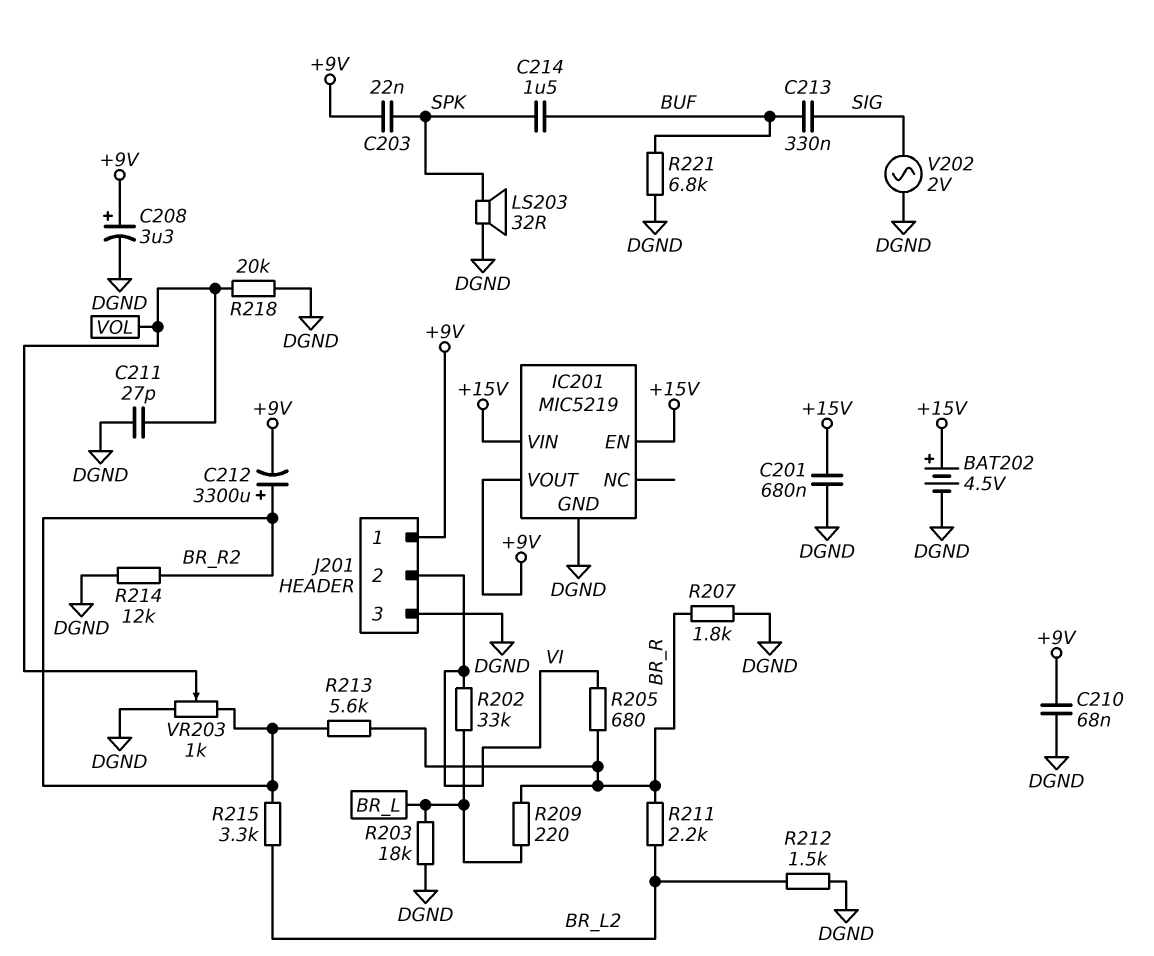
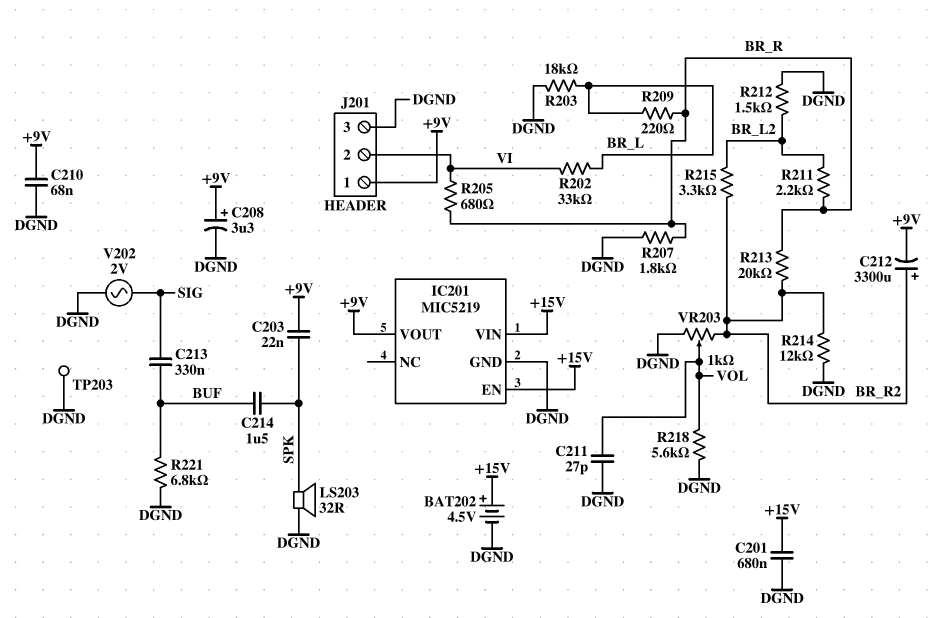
R213: 5.6k (BR_R, BR_R2) -> 20k (BR_R, BR_R2)
R218: 20k (DGND, VOL) -> 5.6k (DGND, VOL)
TP203: none -> test point (DGND)

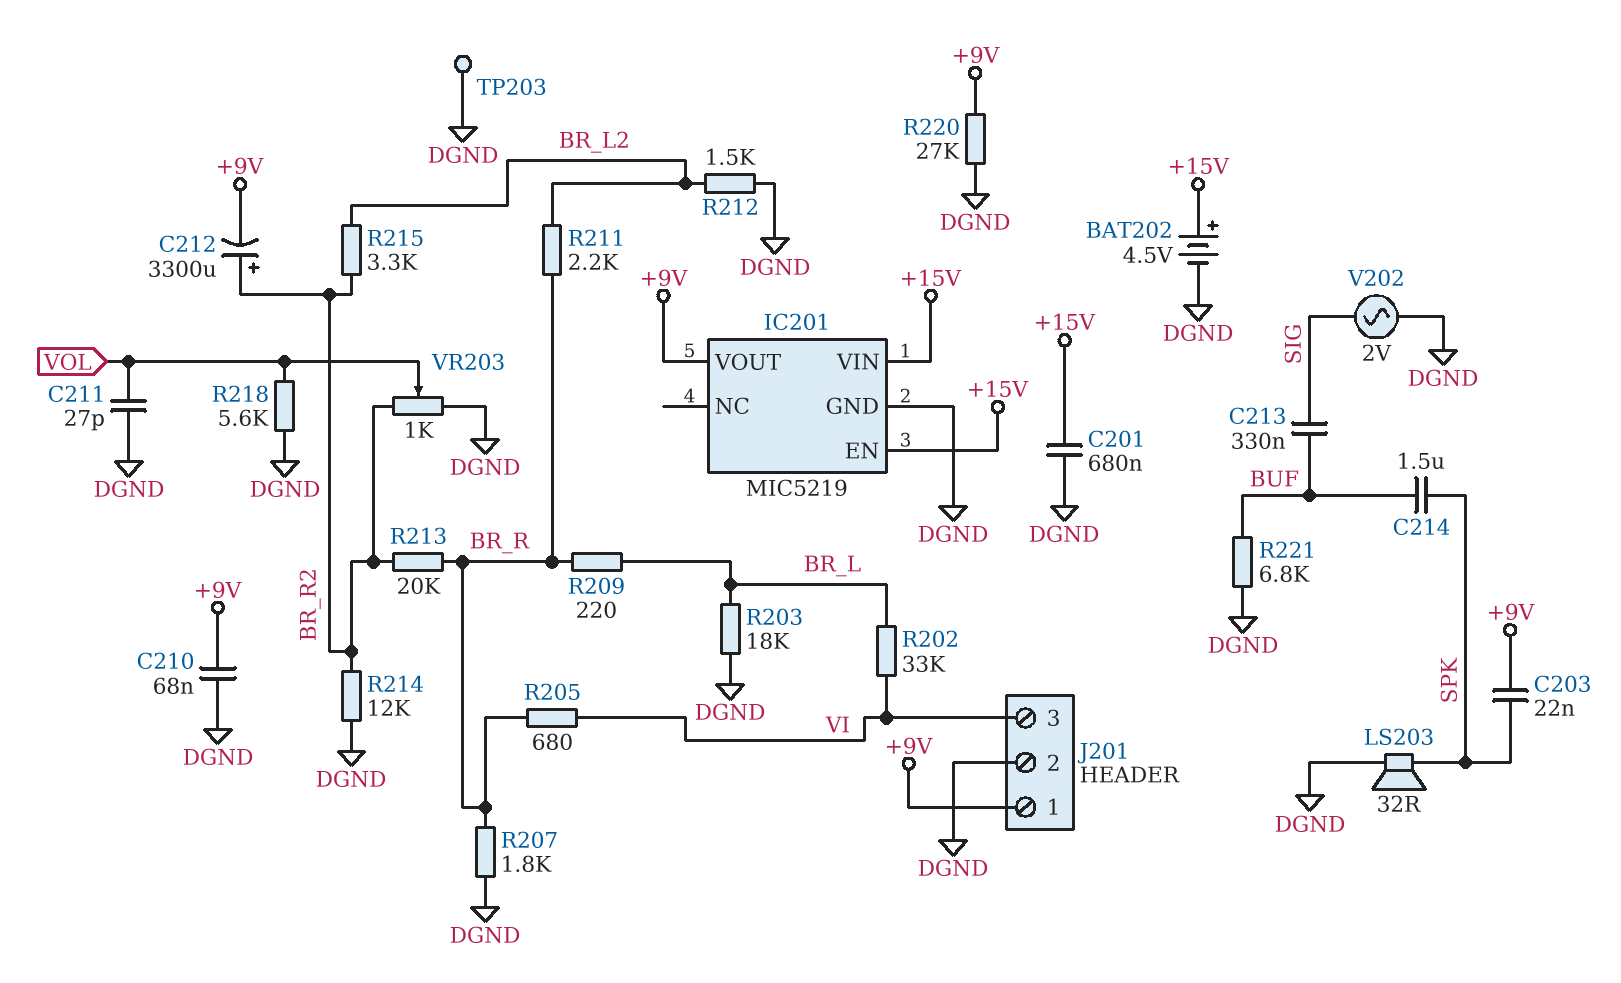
C208: 3.3uF (plus +9V, minus DGND) -> none
J201 pin 2: VI -> DGND
J201 pin 3: DGND -> VI
R220: none -> 27k (+9V, DGND)

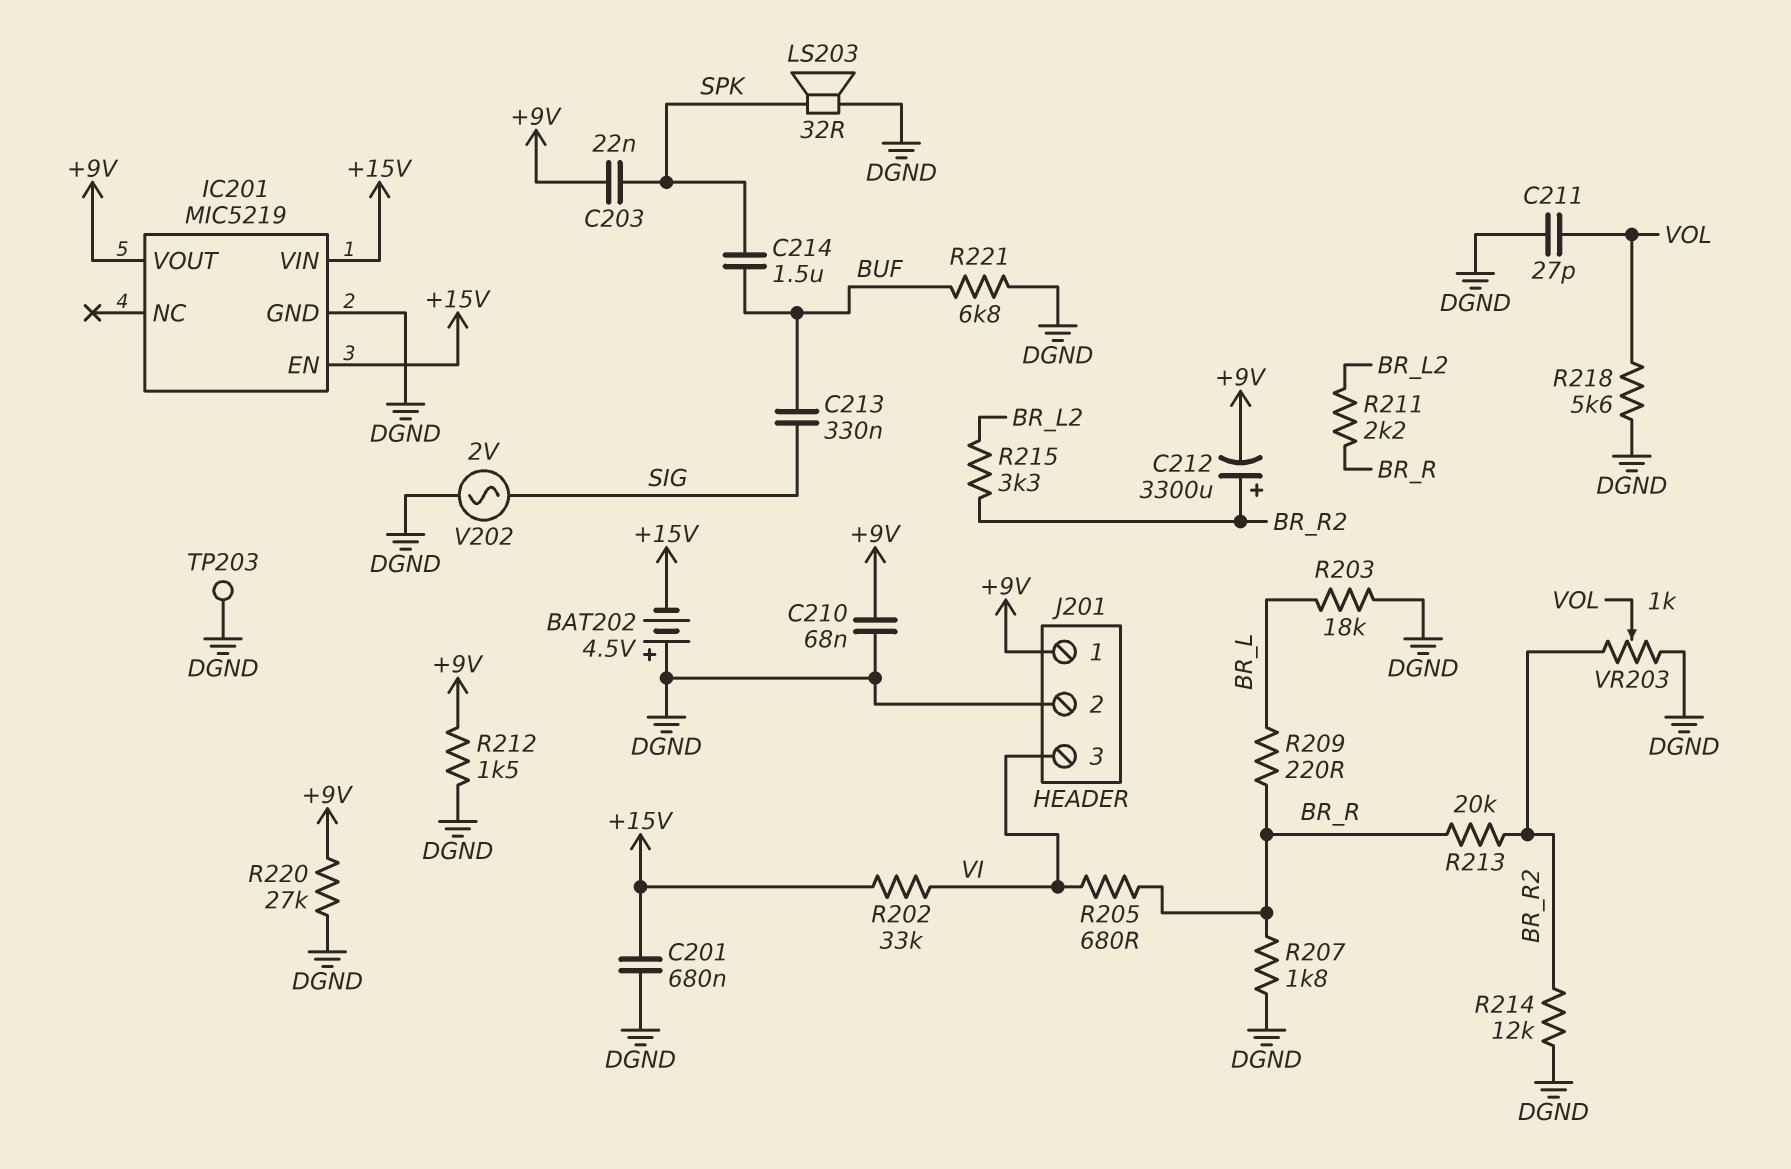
BAT202: 4.5V (plus +15V, minus DGND) -> 4.5V (plus DGND, minus +15V)
R202: 33k (BR_L, VI) -> 33k (+15V, VI)
R212: 1.5k (BR_L2, DGND) -> 1.5k (+9V, DGND)

